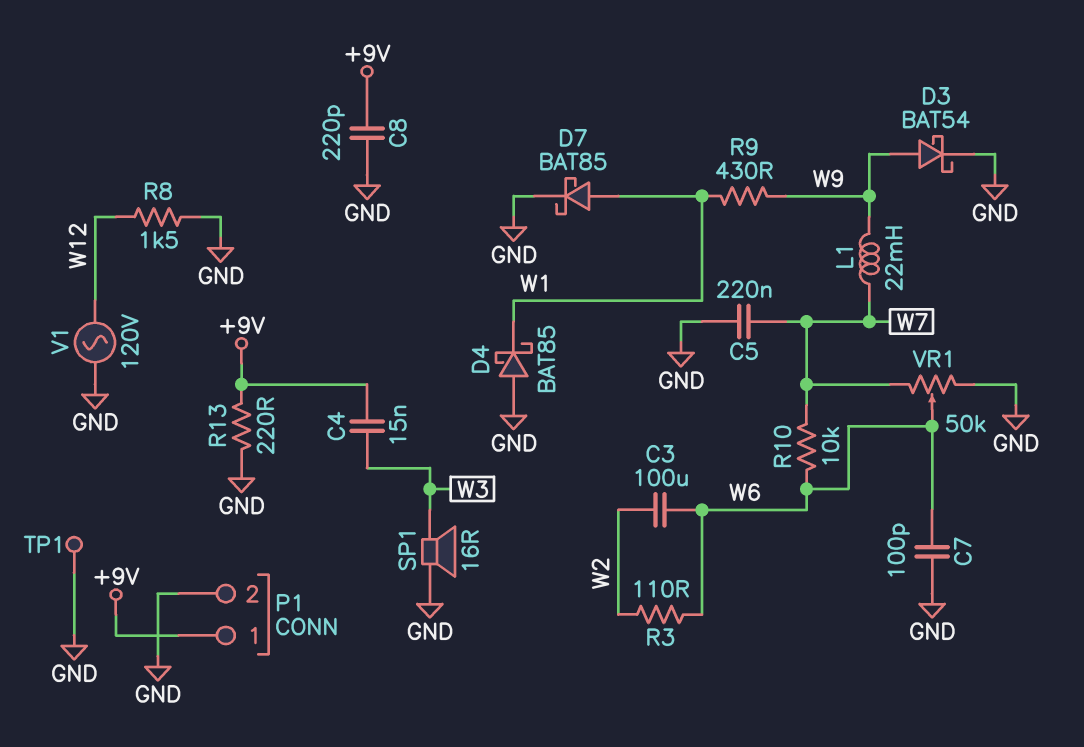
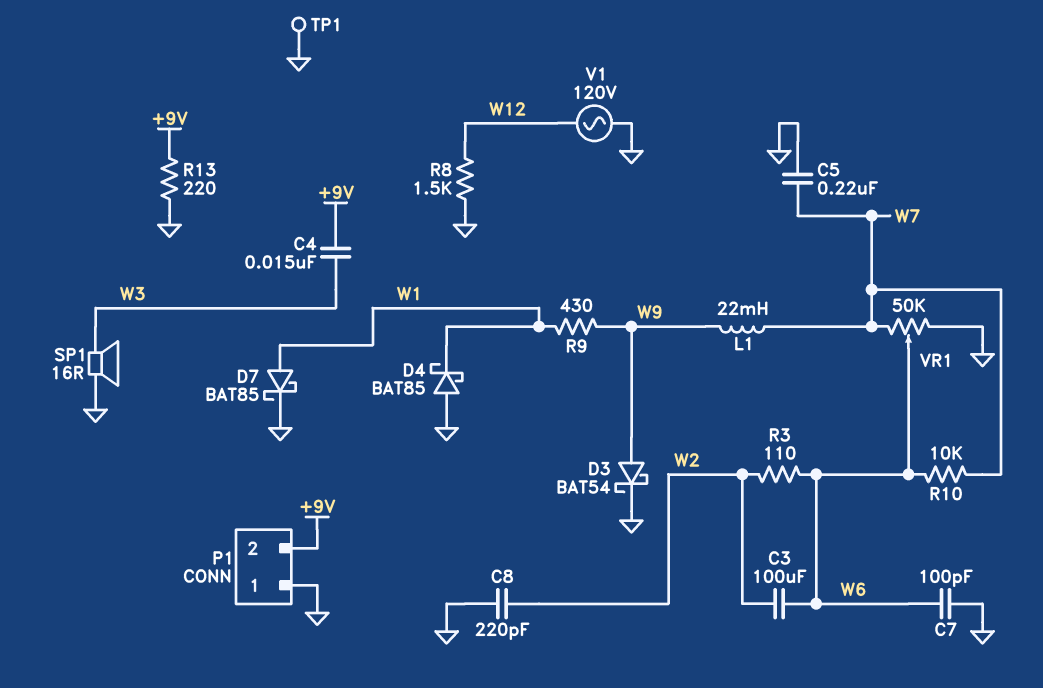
C8: 220pF (+9V, GND) -> 220pF (GND, W2)
P1 pin 1: +9V -> GND
P1 pin 2: GND -> +9V

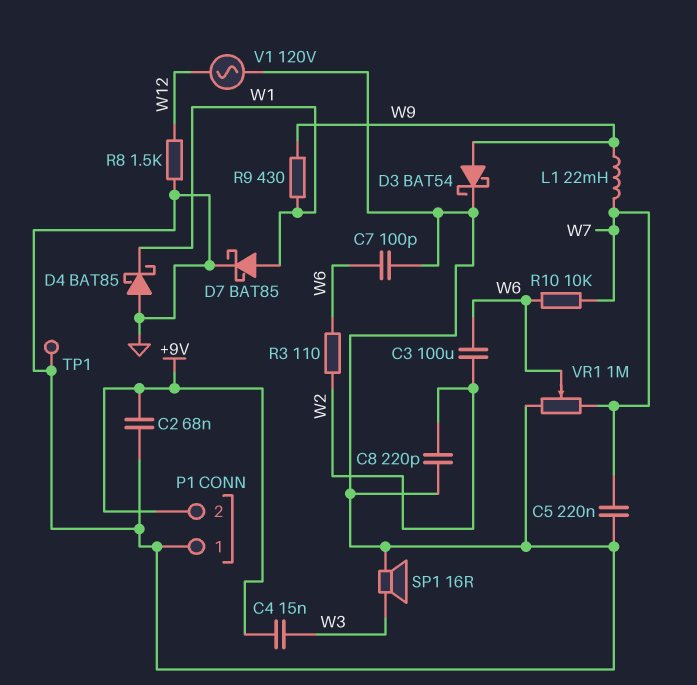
C2: none -> 68nF (+9V, GND)
R13: 220 (+9V, GND) -> none
VR1: 50k (GND, W7, wiper W6) -> 1M (GND, W7, wiper W6)

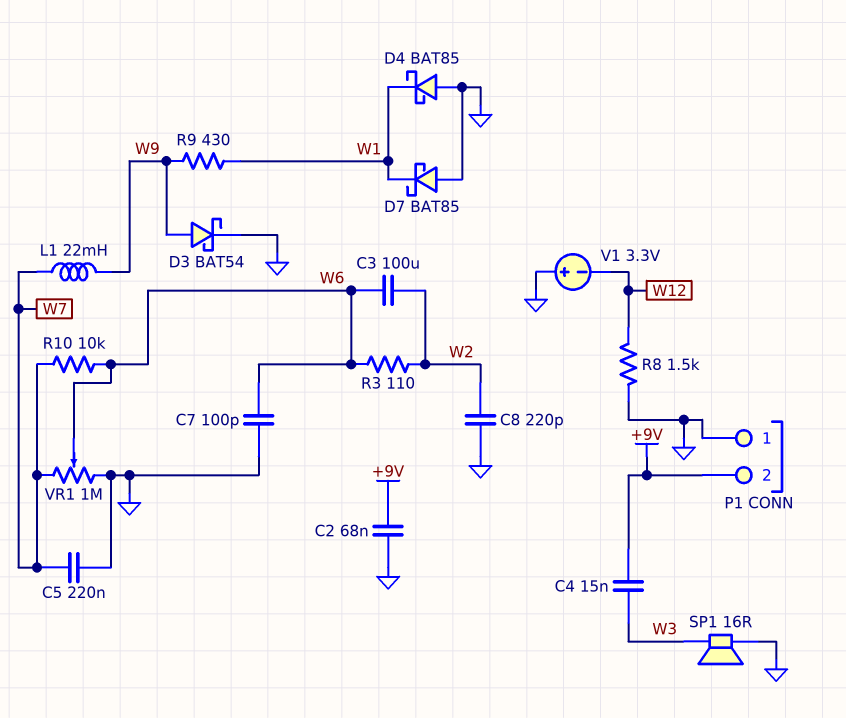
D7: schottky BAT85 (A W1, K GND) -> schottky BAT85 (A GND, K W1)
TP1: test point (GND) -> none
V1: AC 120V (GND, W12) -> 3.3V (plus GND, minus W12)

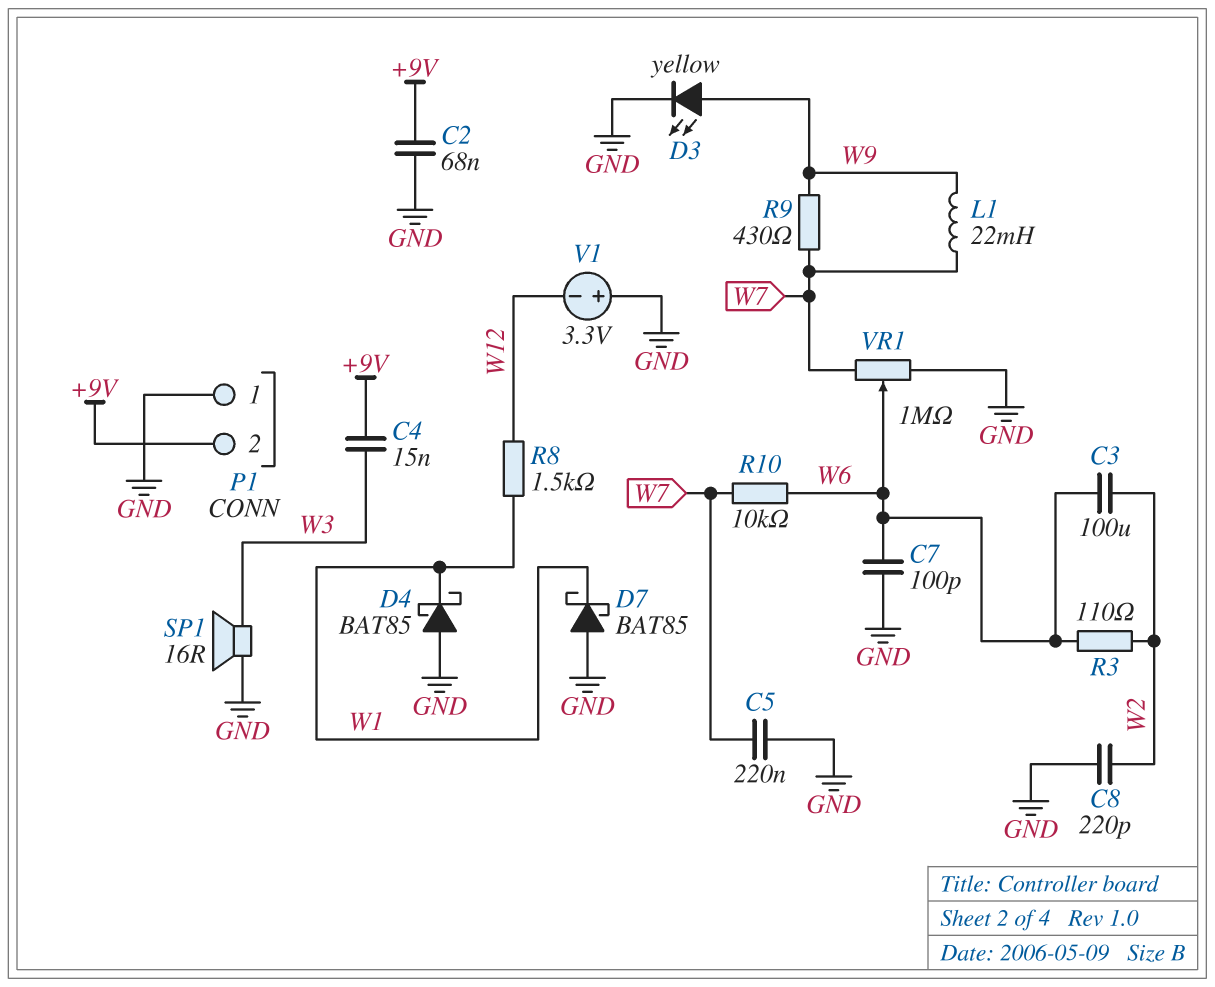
D3: schottky BAT54 (A W9, K GND) -> LED yellow (A W9, K GND)
R8: 1.5k (GND, W12) -> 1.5k (W1, W12)
R9: 430 (W1, W9) -> 430 (W7, W9)

